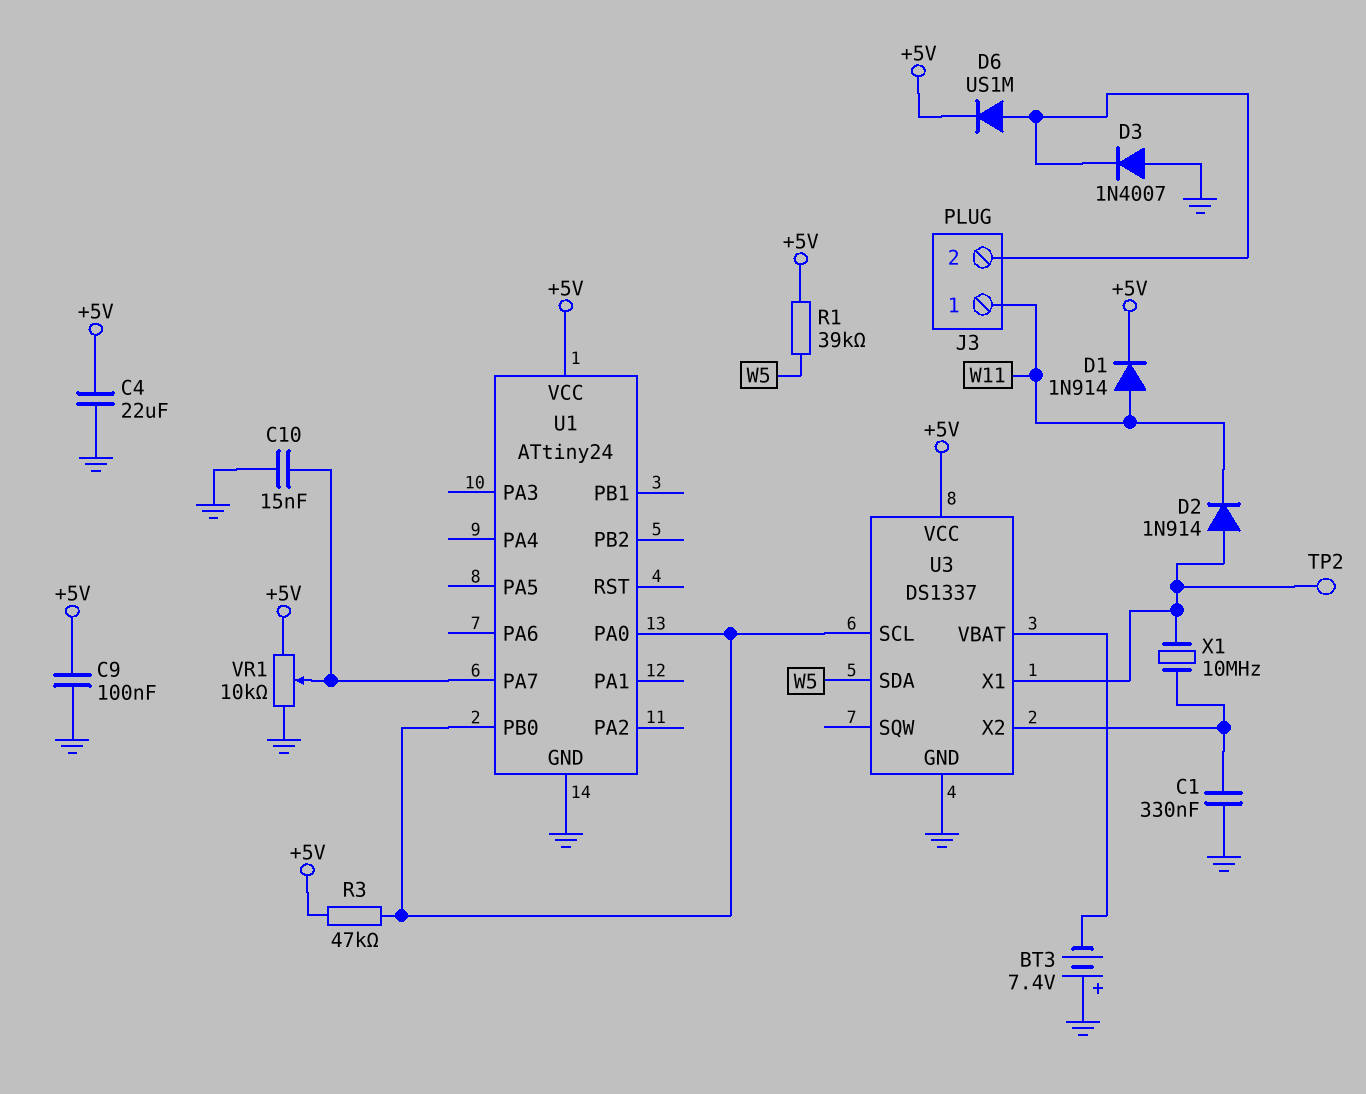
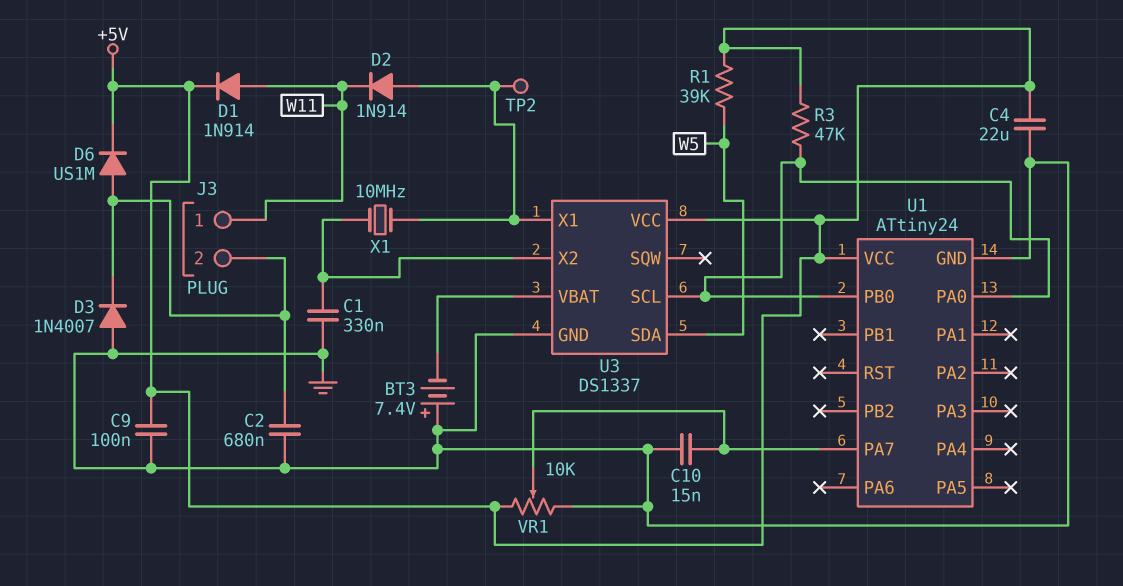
C2: none -> 680nF (GND, J3/2)

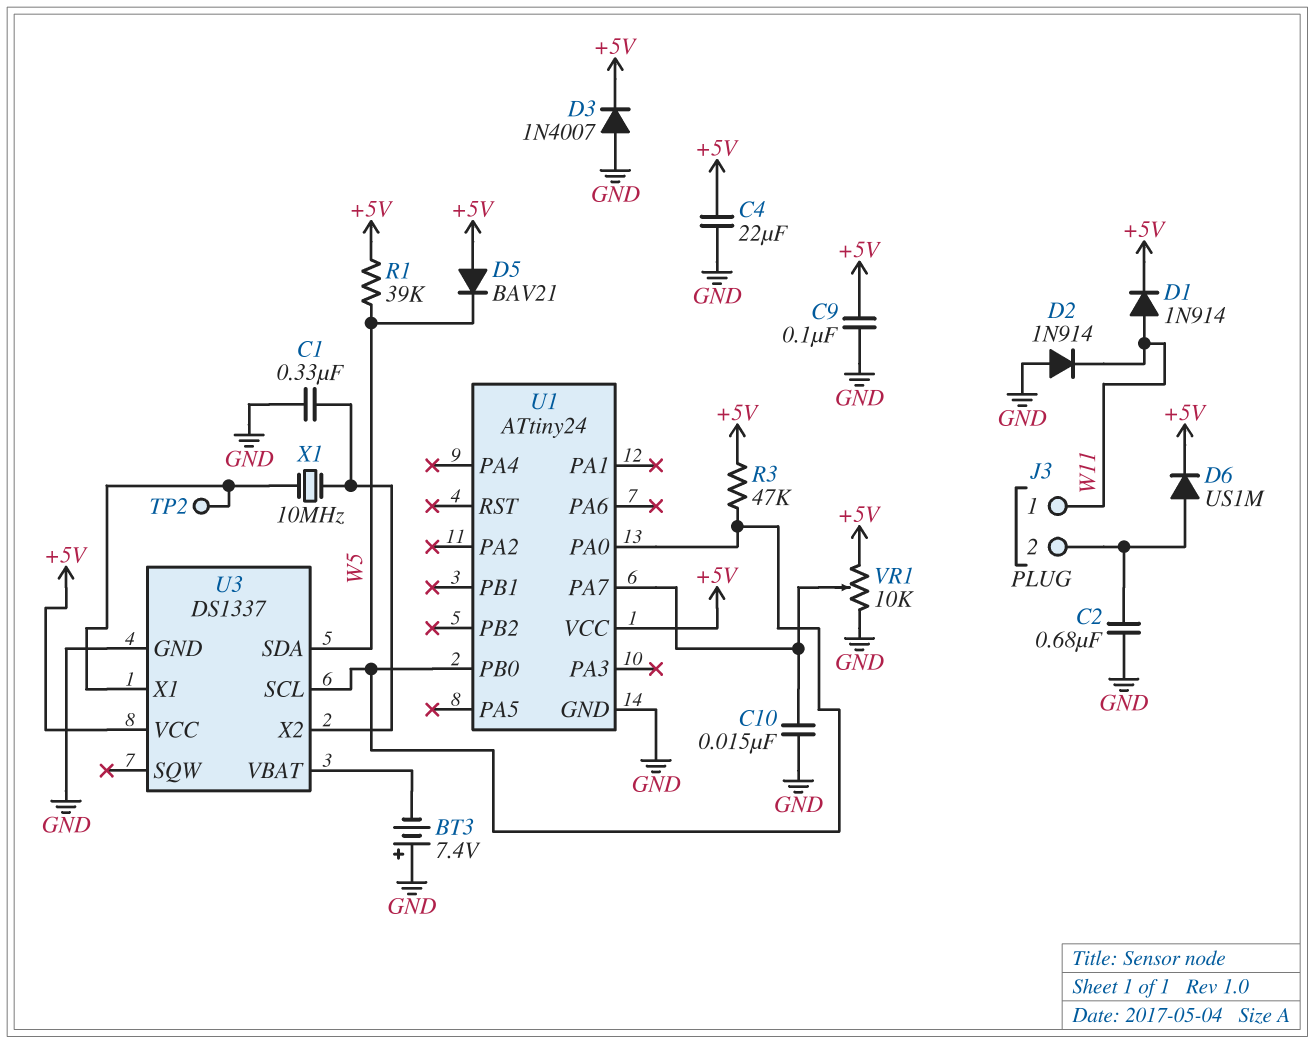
D2: diode 1N914 (A U3/X1, K W11) -> diode 1N914 (A GND, K W11)
D3: diode 1N4007 (A GND, K J3/2) -> diode 1N4007 (A GND, K +5V)
D5: none -> diode BAV21 (A +5V, K W5)

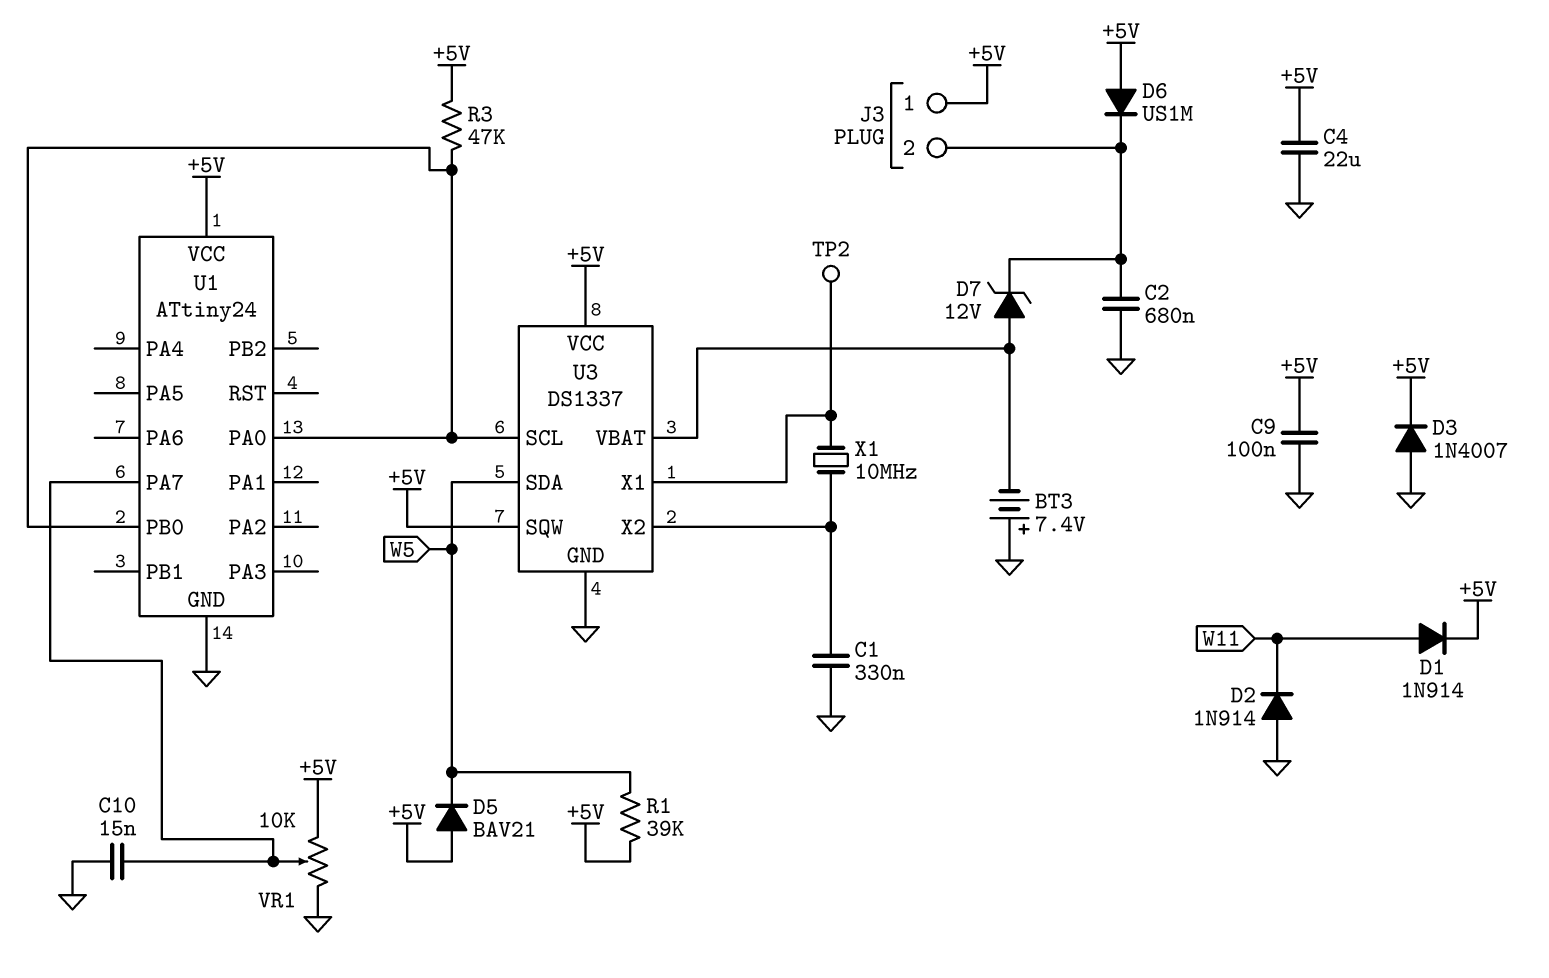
D6: diode US1M (A J3/2, K +5V) -> diode US1M (A +5V, K J3/2)
D7: none -> zener 12V (A U3/VBAT, K J3/2)
J3 pin 1: W11 -> +5V
U3 pin SQW: none -> +5V

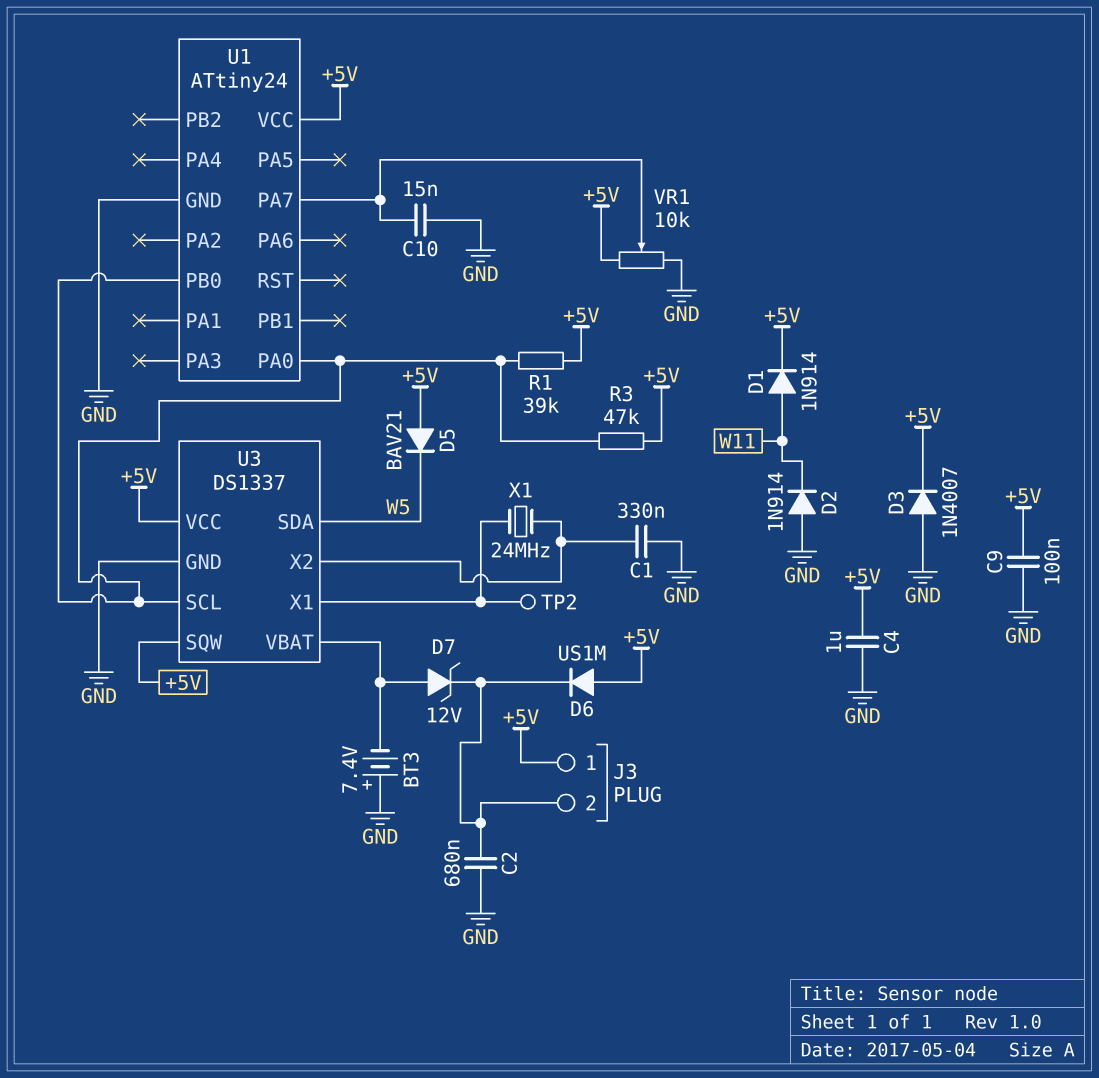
C4: 22uF (+5V, GND) -> 1uF (+5V, GND)
R1: 39k (+5V, W5) -> 39k (+5V, U1/PA0)
X1: 10MHz (U3/X1, U3/X2) -> 24MHz (U3/X1, U3/X2)

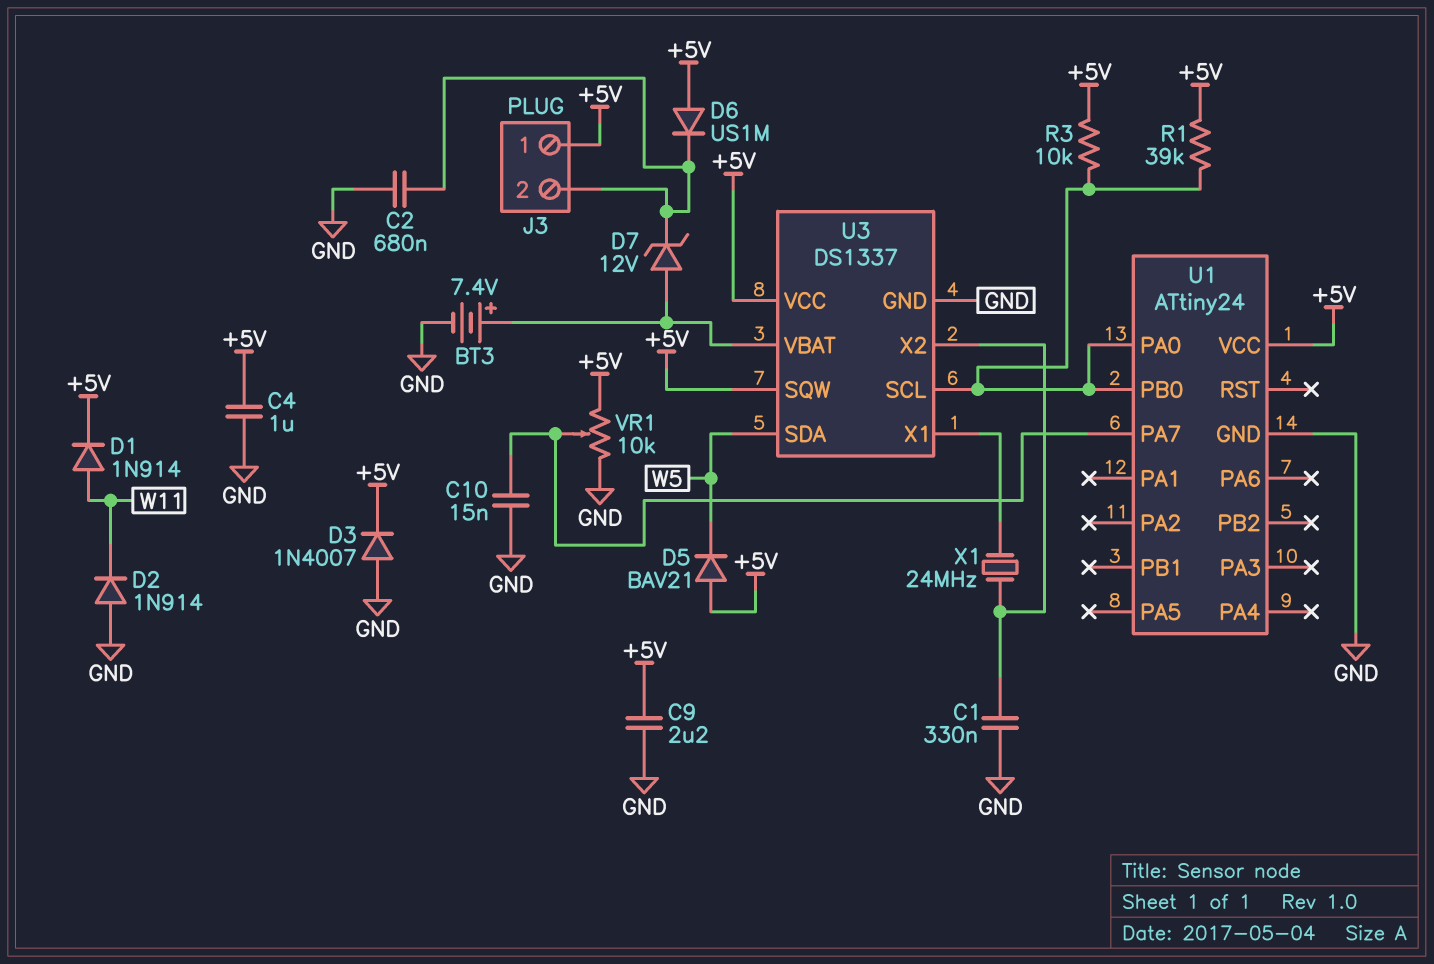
BT3: 7.4V (plus GND, minus U3/VBAT) -> 7.4V (plus U3/VBAT, minus GND)
C9: 100nF (+5V, GND) -> 2.2uF (+5V, GND)
R3: 47k (+5V, U1/PA0) -> 10k (+5V, U1/PA0)
TP2: test point (U3/X1) -> none

